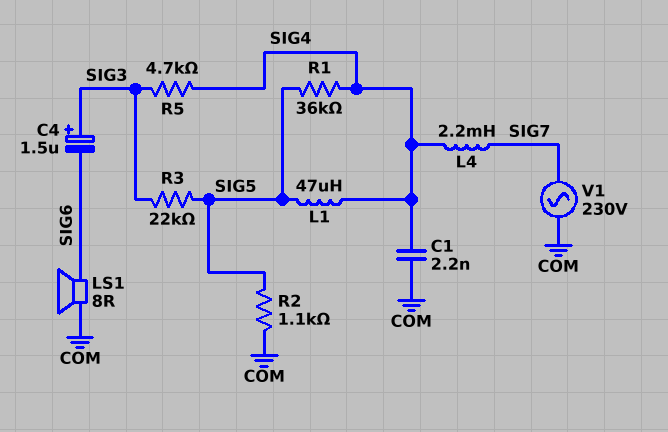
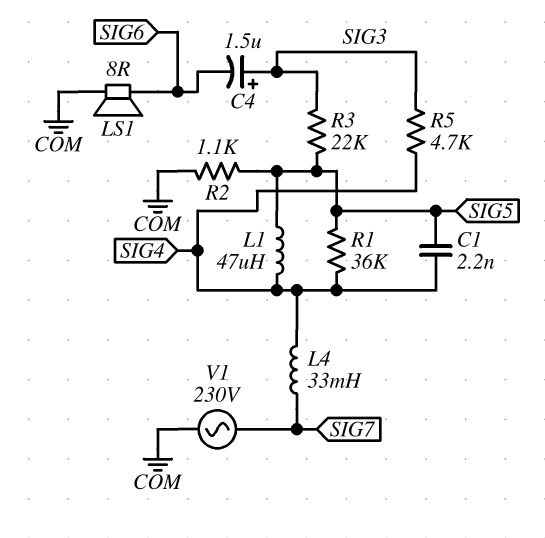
C1: 2.2nF (COM, SIG4) -> 2.2nF (SIG4, SIG5)
L4: 2.2mH (SIG4, SIG7) -> 33mH (SIG4, SIG7)

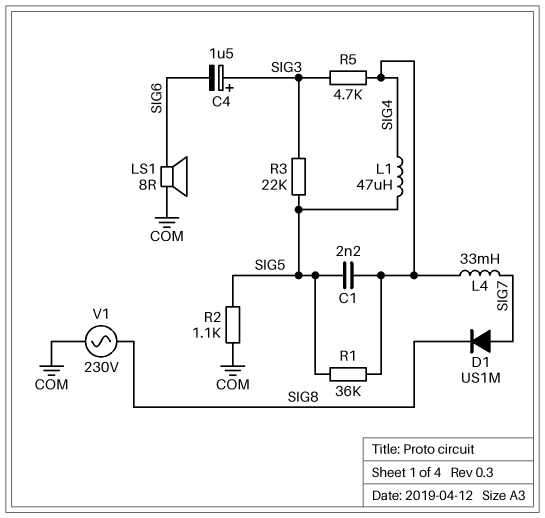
D1: none -> diode US1M (A SIG7, K SIG8)
V1: AC 230V (COM, SIG7) -> AC 230V (COM, SIG8)

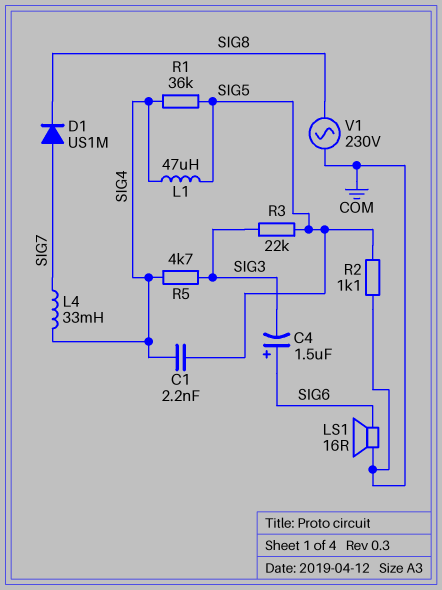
C4: 1.5uF (plus SIG3, minus SIG6) -> 1.5uF (plus SIG6, minus SIG3)
LS1: speaker 8R (COM, SIG6) -> speaker 16R (COM, SIG6)

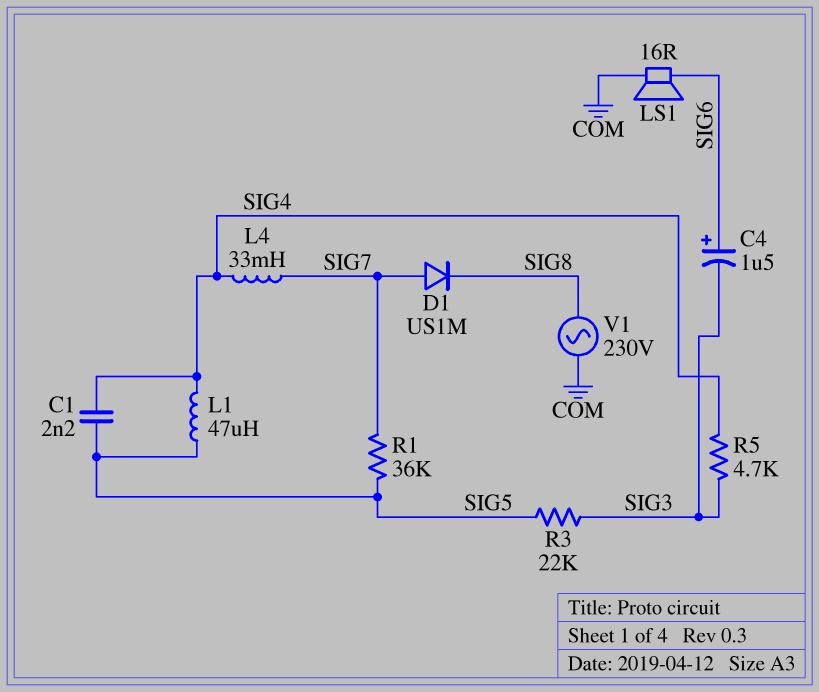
R1: 36k (SIG4, SIG5) -> 36k (SIG5, SIG7)
R2: 1.1k (COM, SIG5) -> none

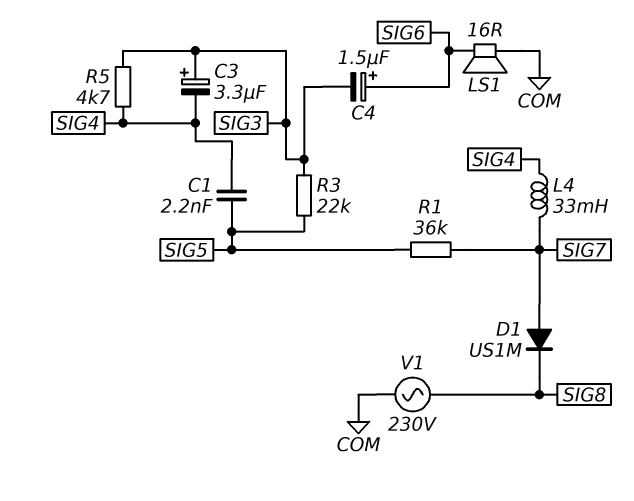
C3: none -> 3.3uF (plus SIG3, minus SIG4)
L1: 47uH (SIG4, SIG5) -> none

